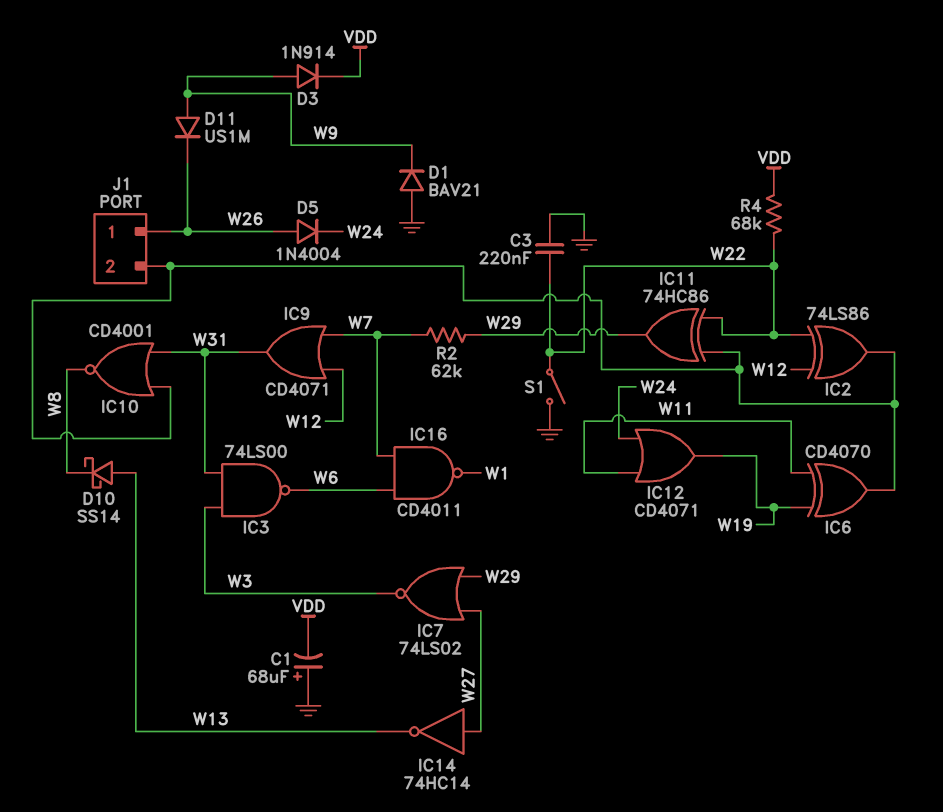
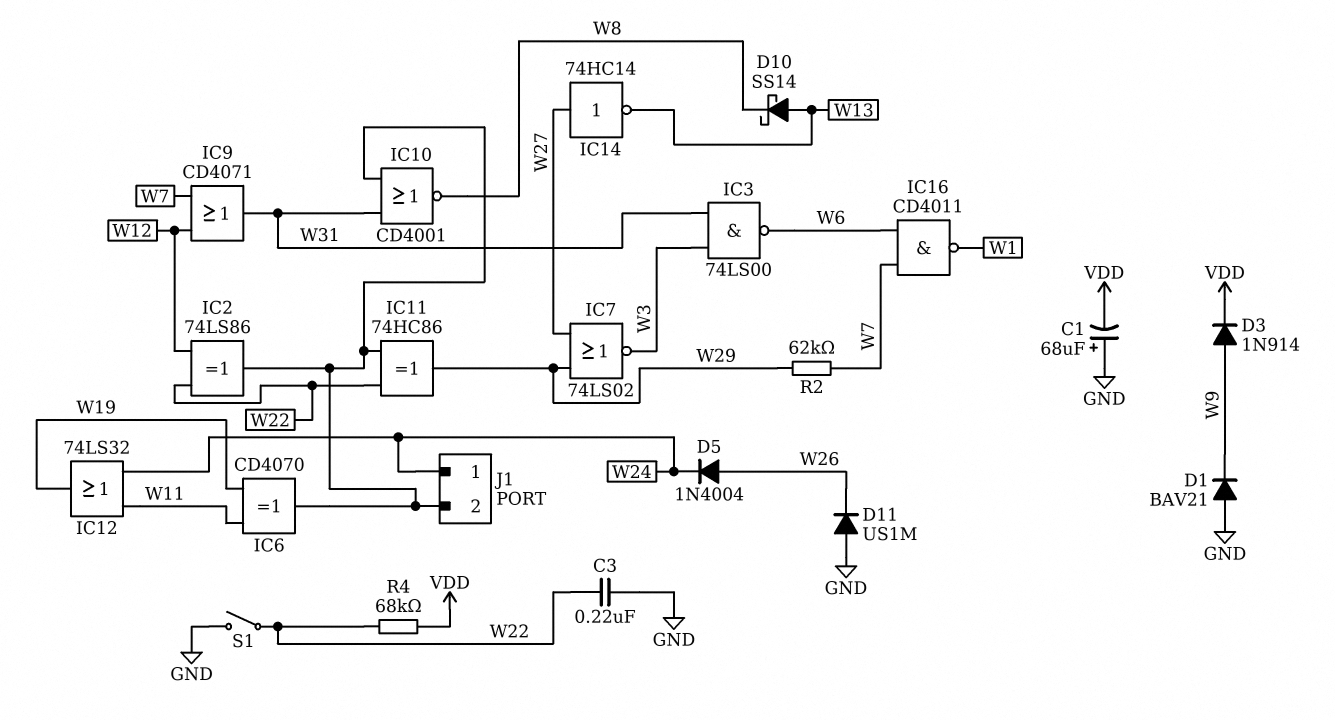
D11: diode US1M (A W9, K W26) -> diode US1M (A GND, K W26)
IC12: OR CD4071 (in W11, in W24, out W19) -> OR 74LS32 (in W11, in W24, out W19)
J1 pin 1: W26 -> W24

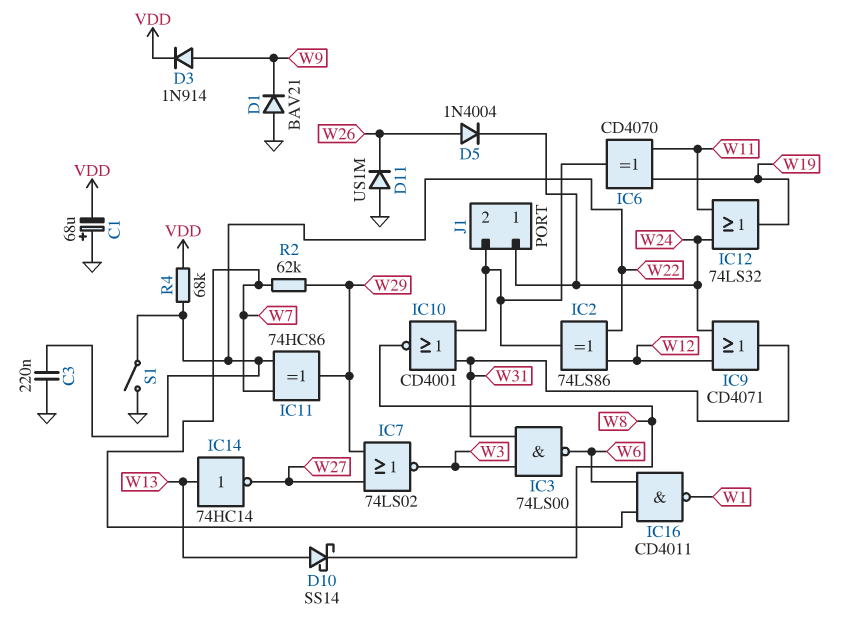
IC9: OR CD4071 (in W7, in W12, out W31) -> OR CD4071 (in W12, in W24, out W31)
IC11: XOR 74HC86 (in J1/2, in W22, out W29) -> XOR 74HC86 (in W7, in W22, out W29)
IC14: NOT 74HC14 (in W27, out W13) -> NOT 74HC14 (in W13, out W27)

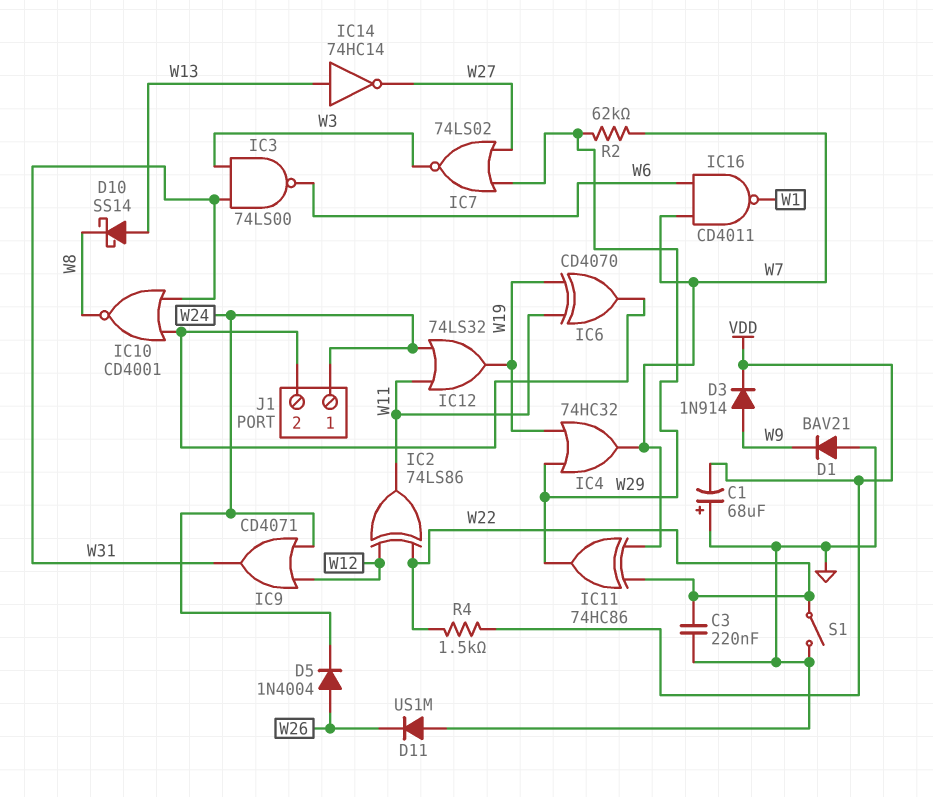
IC2: XOR 74LS86 (in W12, in W22, out J1/2) -> XOR 74LS86 (in W12, in W22, out W11)
IC4: none -> OR 74HC32 (in W19, in W29, out W7)
R4: 68k (VDD, W22) -> 1.5k (VDD, W22)

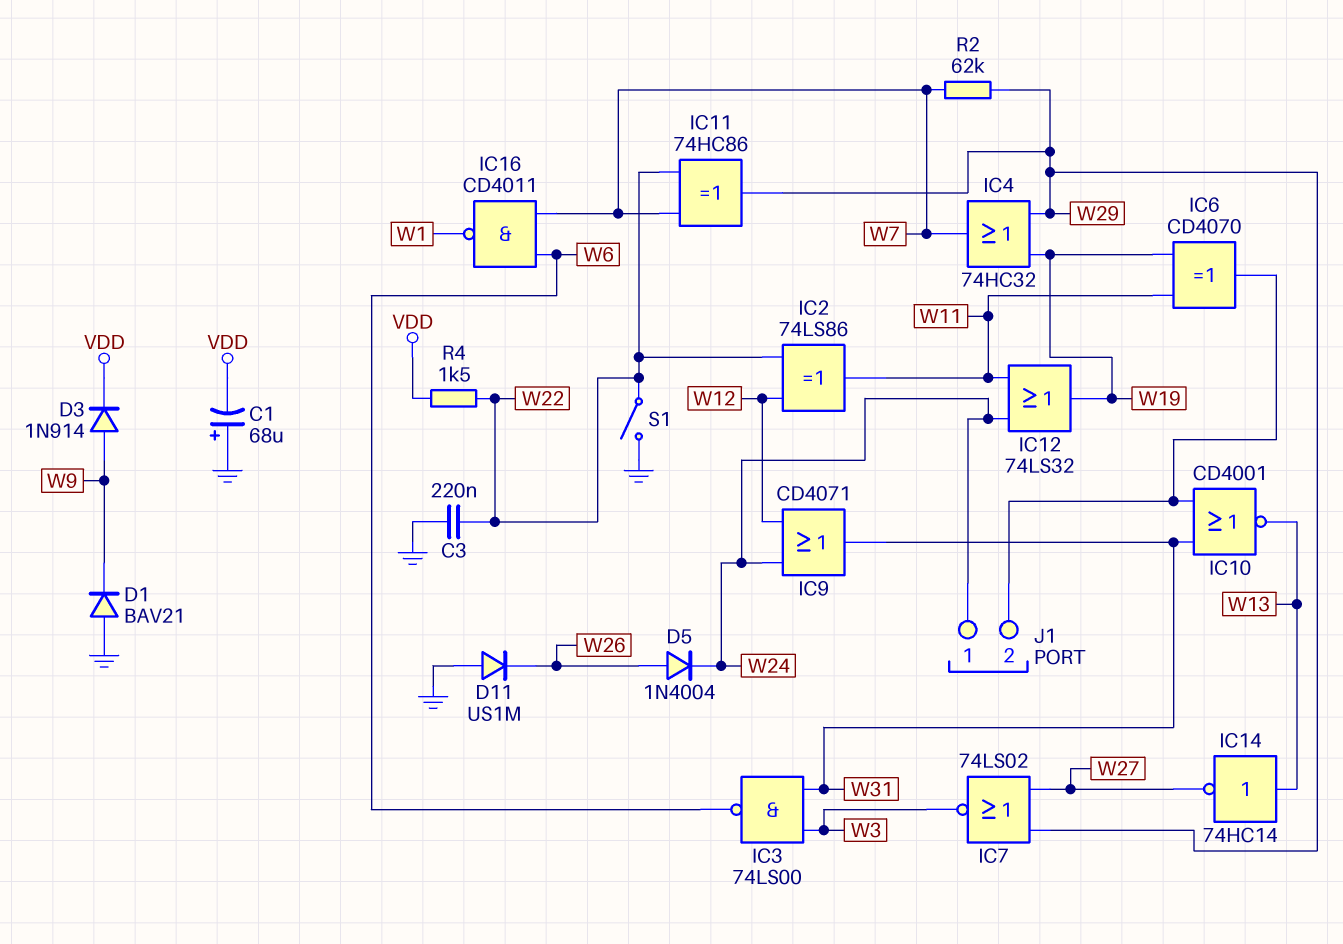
D10: schottky SS14 (A W13, K W8) -> none
IC10: NOR CD4001 (in J1/2, in W31, out W8) -> NOR CD4001 (in J1/2, in W31, out W13)

